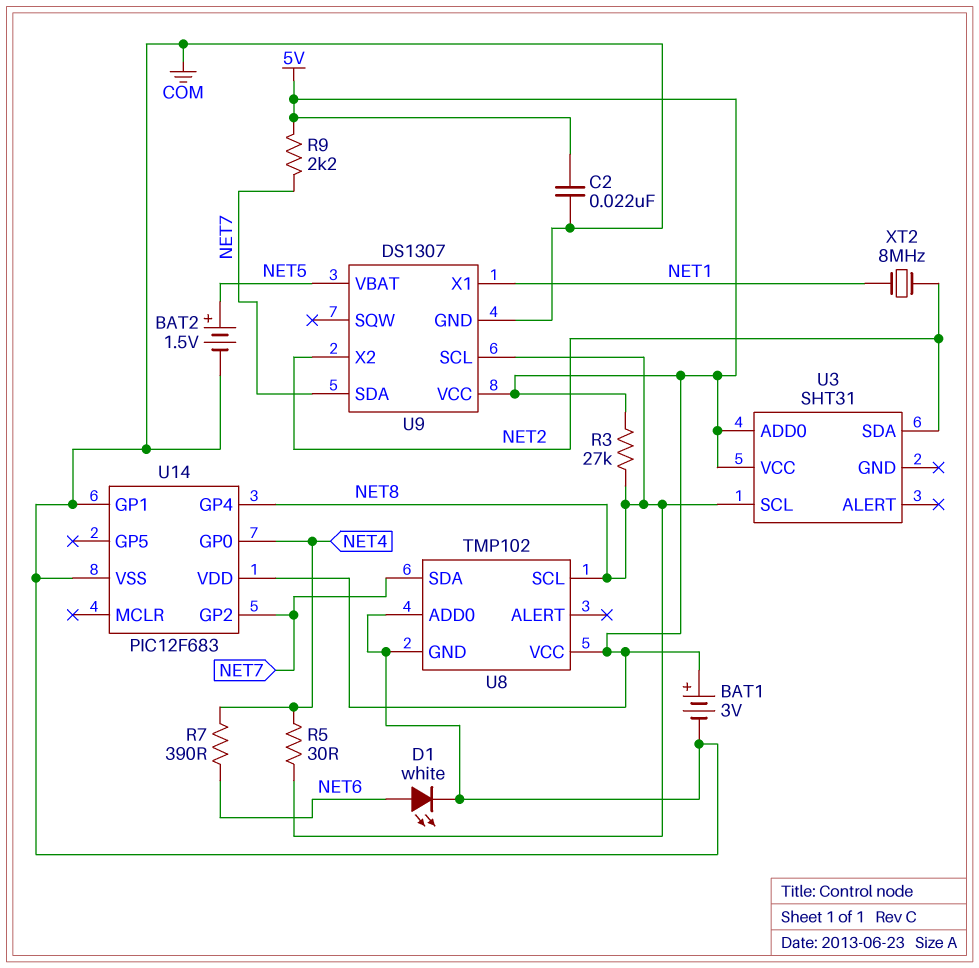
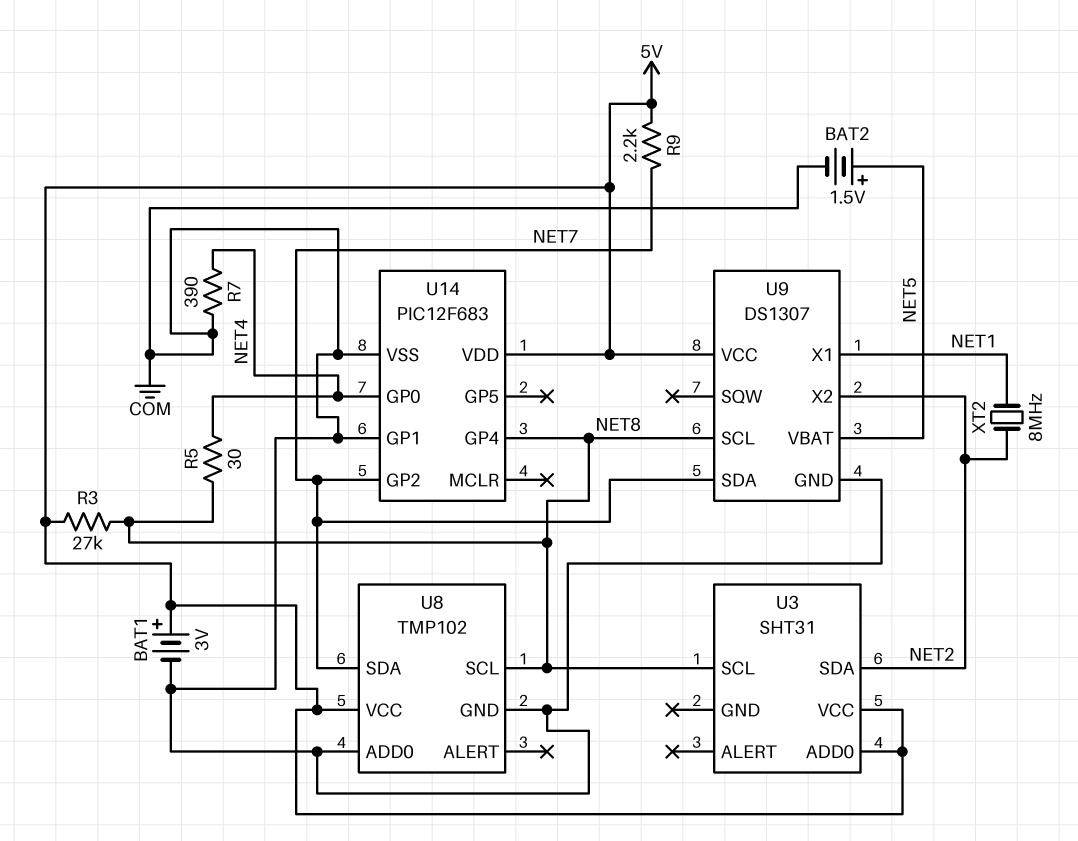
C2: 22nF (5V, COM) -> none
D1: LED white (A NET6, K COM) -> none
R7: 390 (NET4, NET6) -> 390 (COM, NET4)

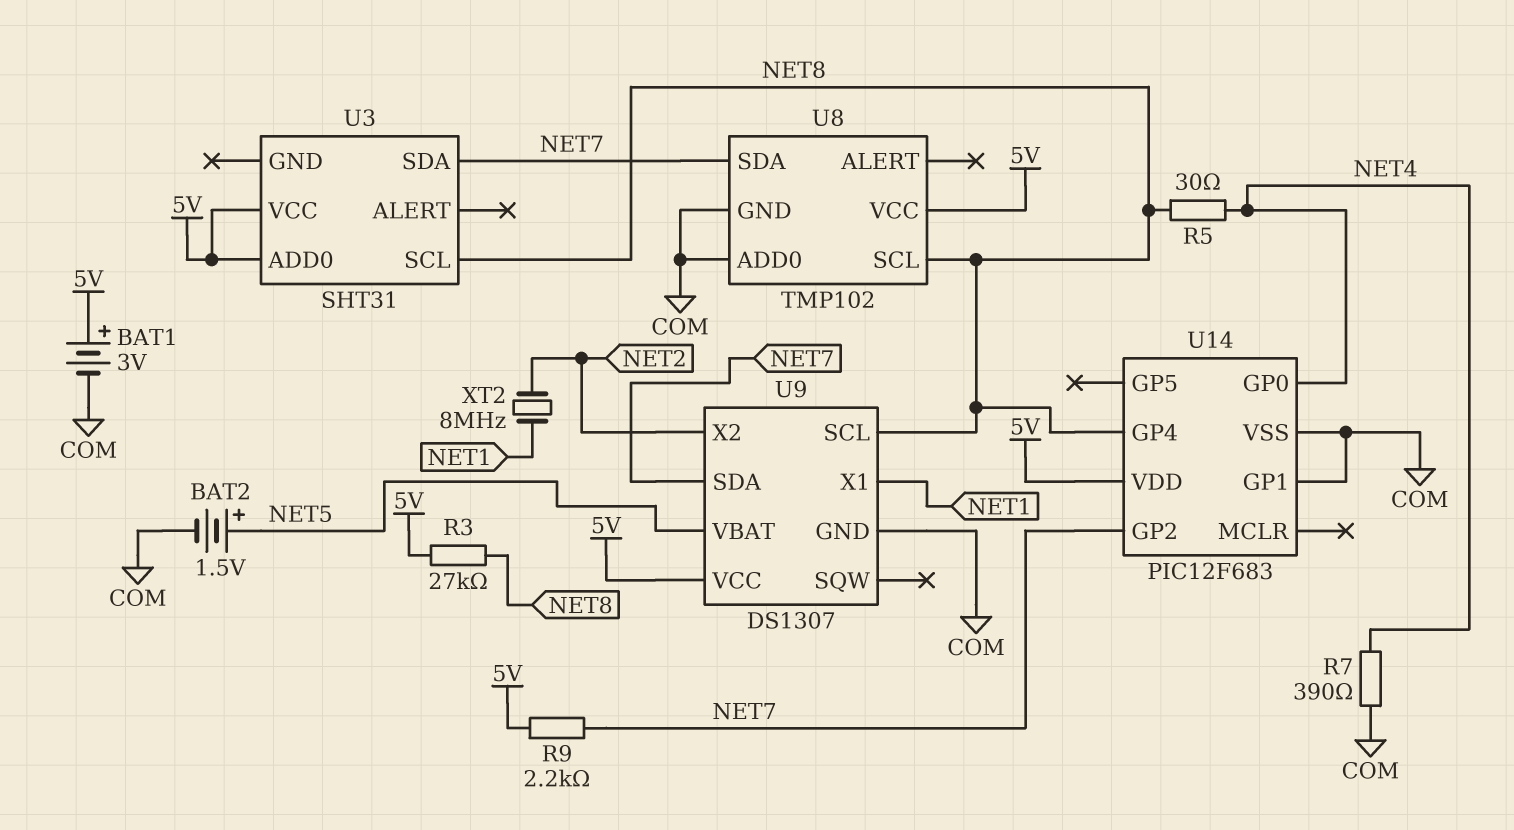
U3 pin SDA: NET2 -> NET7

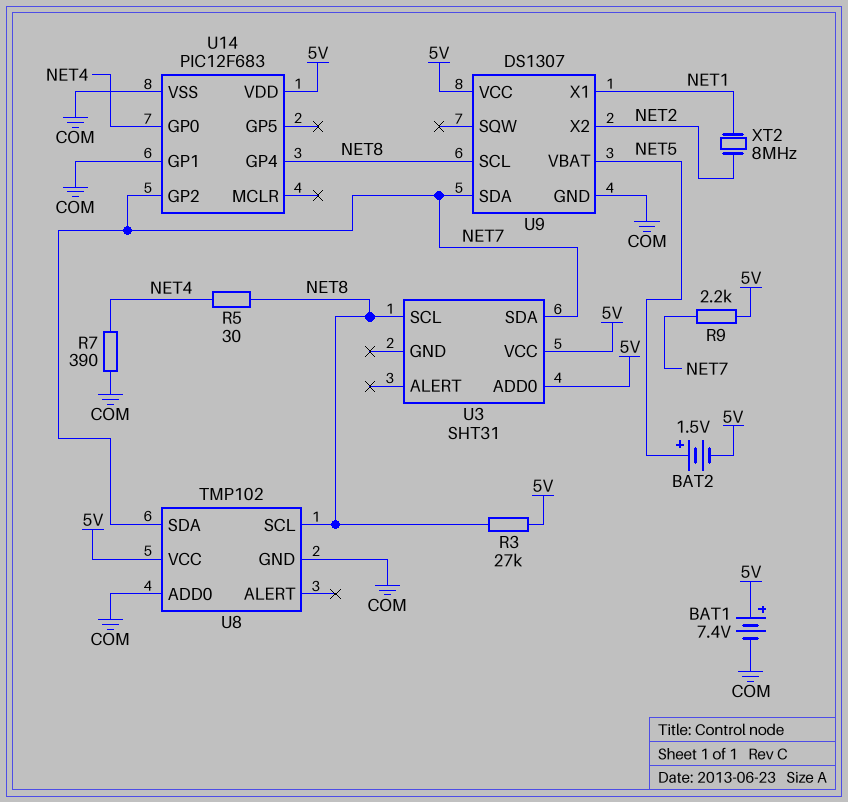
BAT1: 3V (plus 5V, minus COM) -> 7.4V (plus 5V, minus COM)
BAT2: 1.5V (plus NET5, minus COM) -> 1.5V (plus NET5, minus 5V)

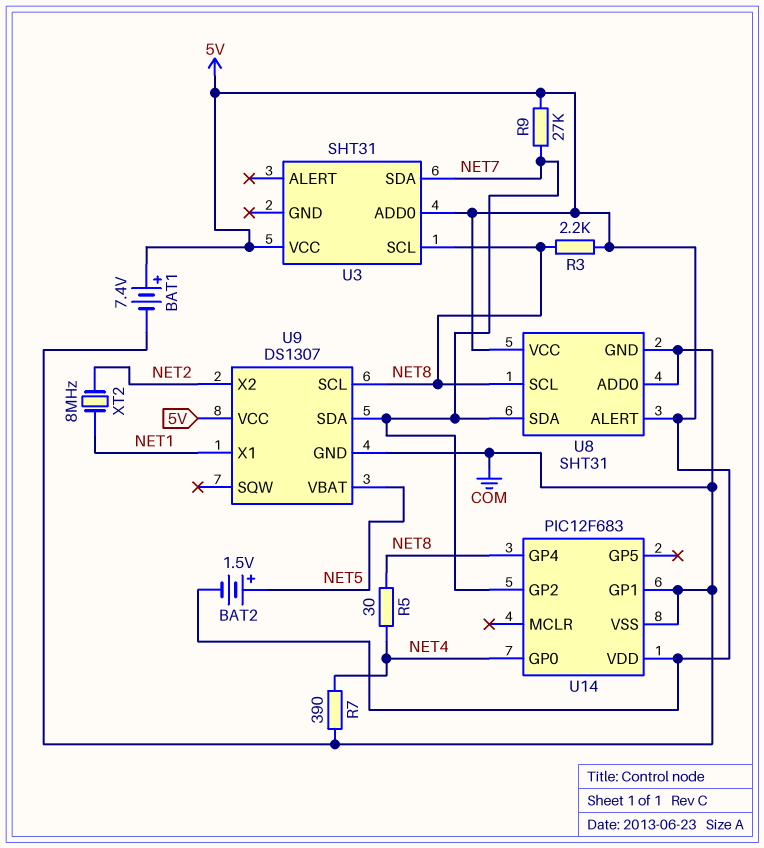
R3: 27k (5V, NET8) -> 2.2k (5V, NET8)
R9: 2.2k (5V, NET7) -> 27k (5V, NET7)
U8: TMP102 -> SHT31
U8 pin ALERT: none -> 5V

